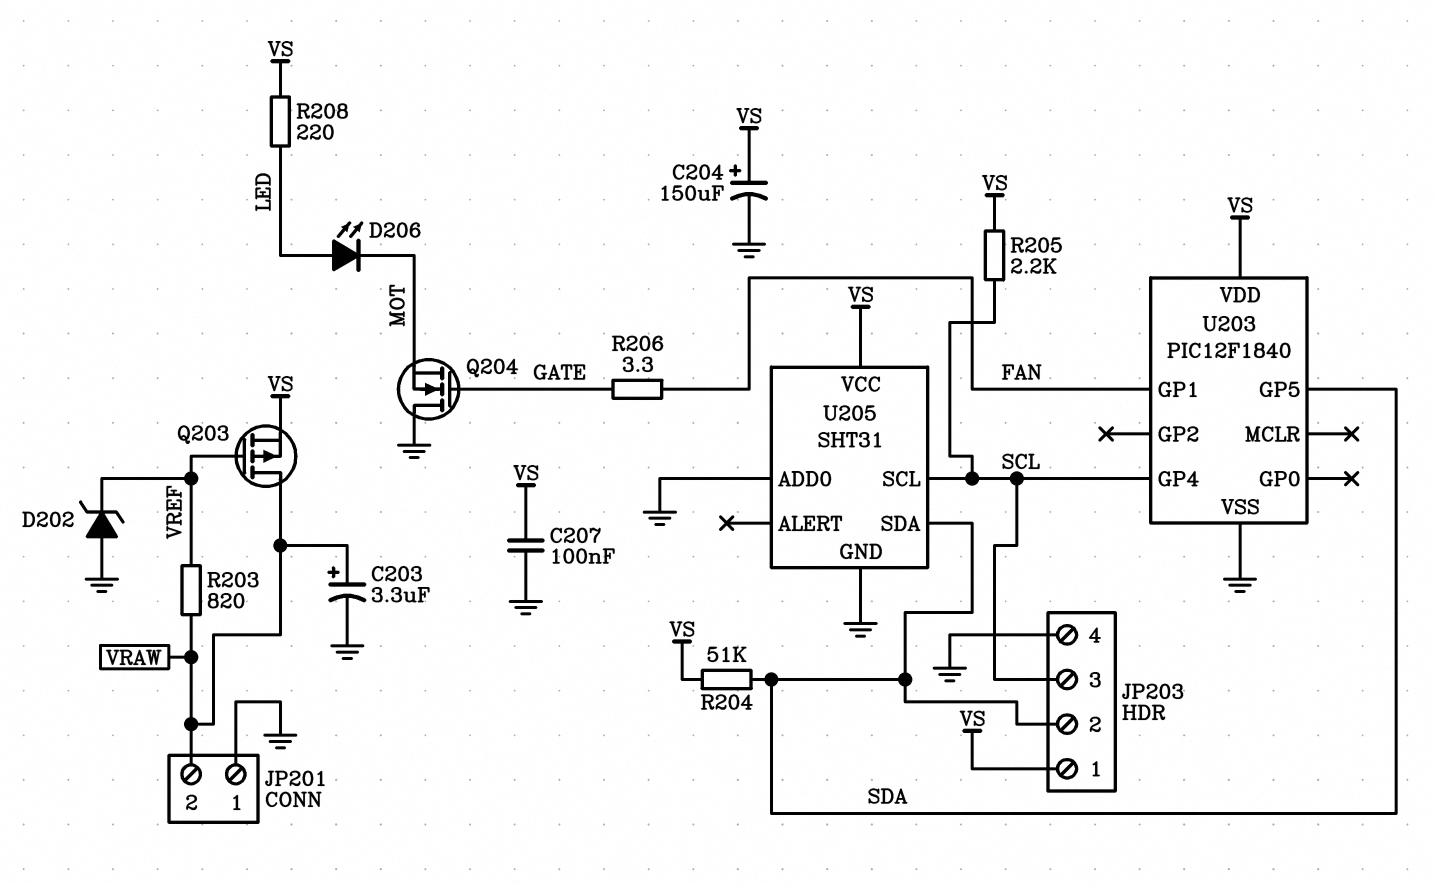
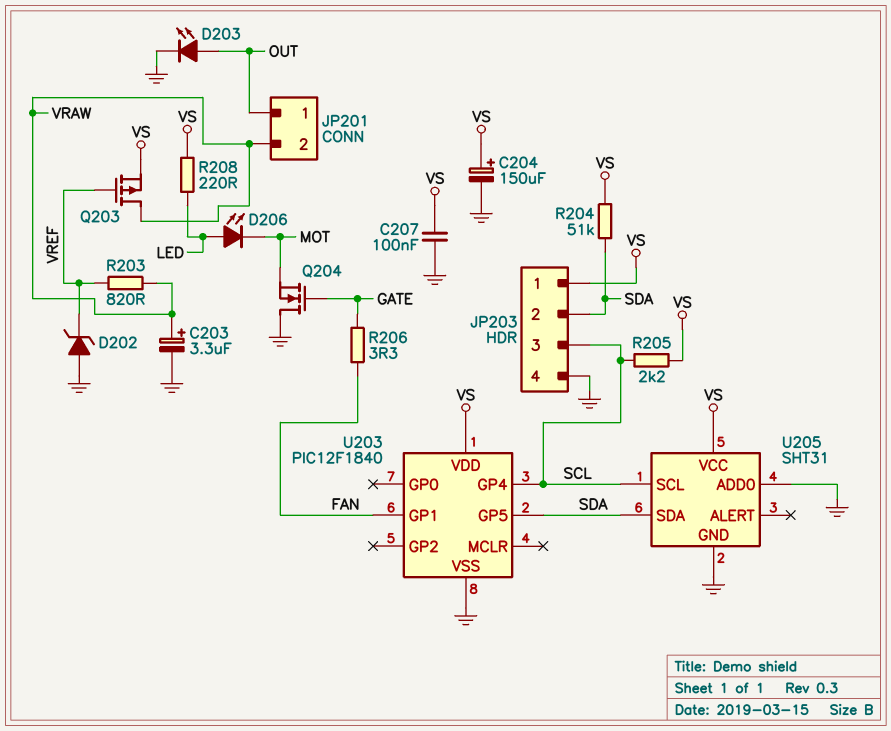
D203: none -> LED (A OUT, K GND)
JP201 pin 1: GND -> OUT

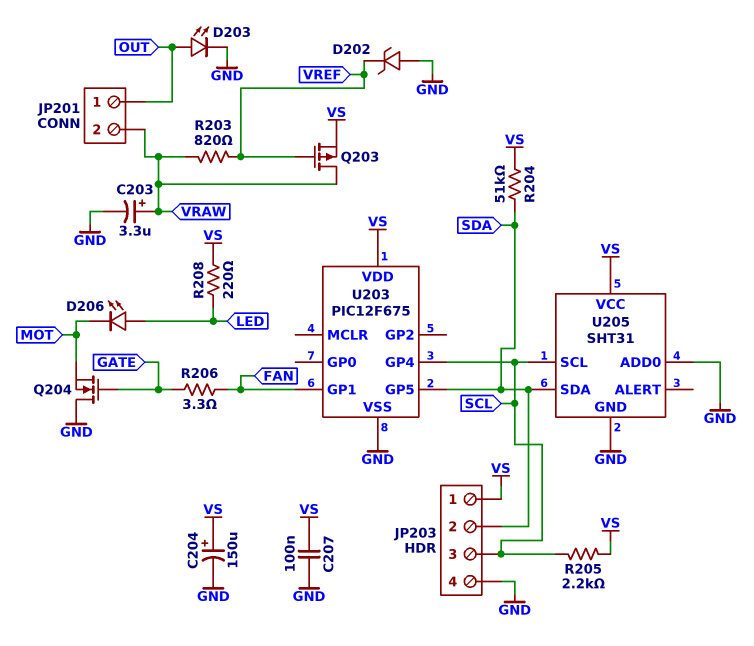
U203: PIC12F1840 -> PIC12F675

